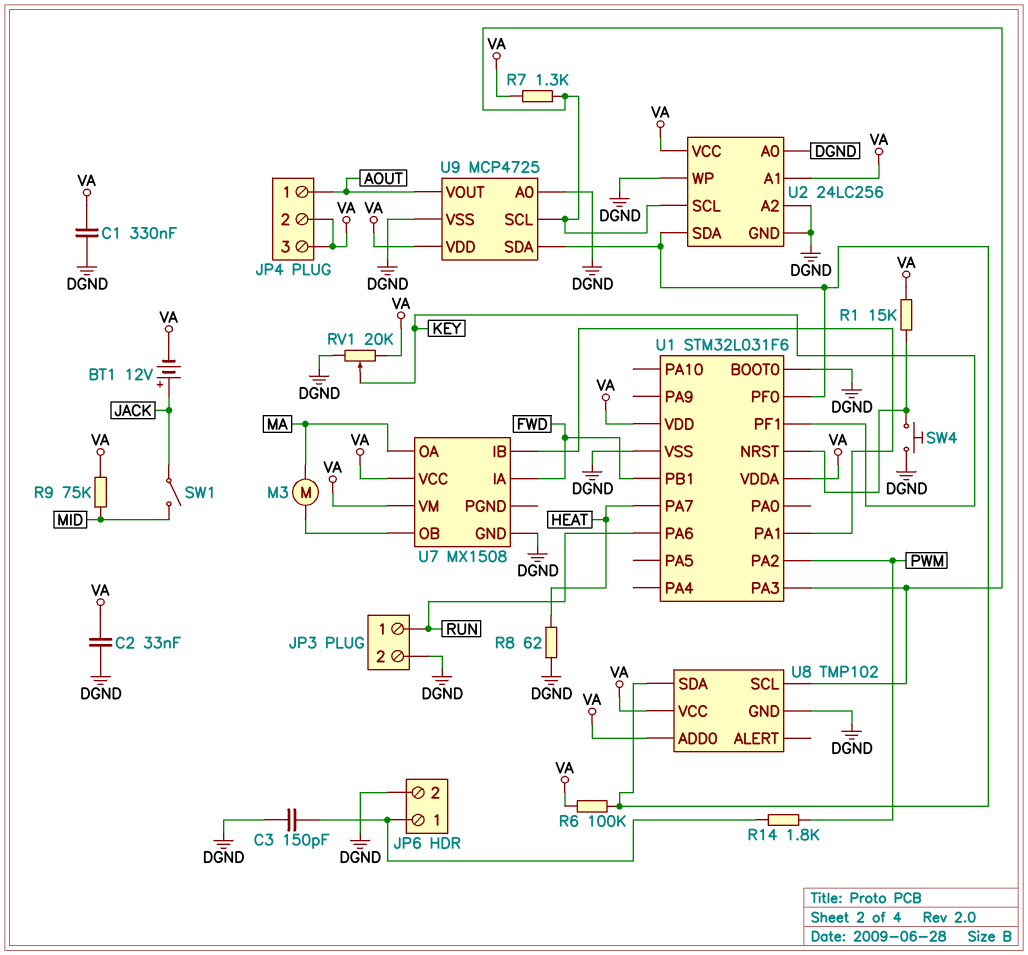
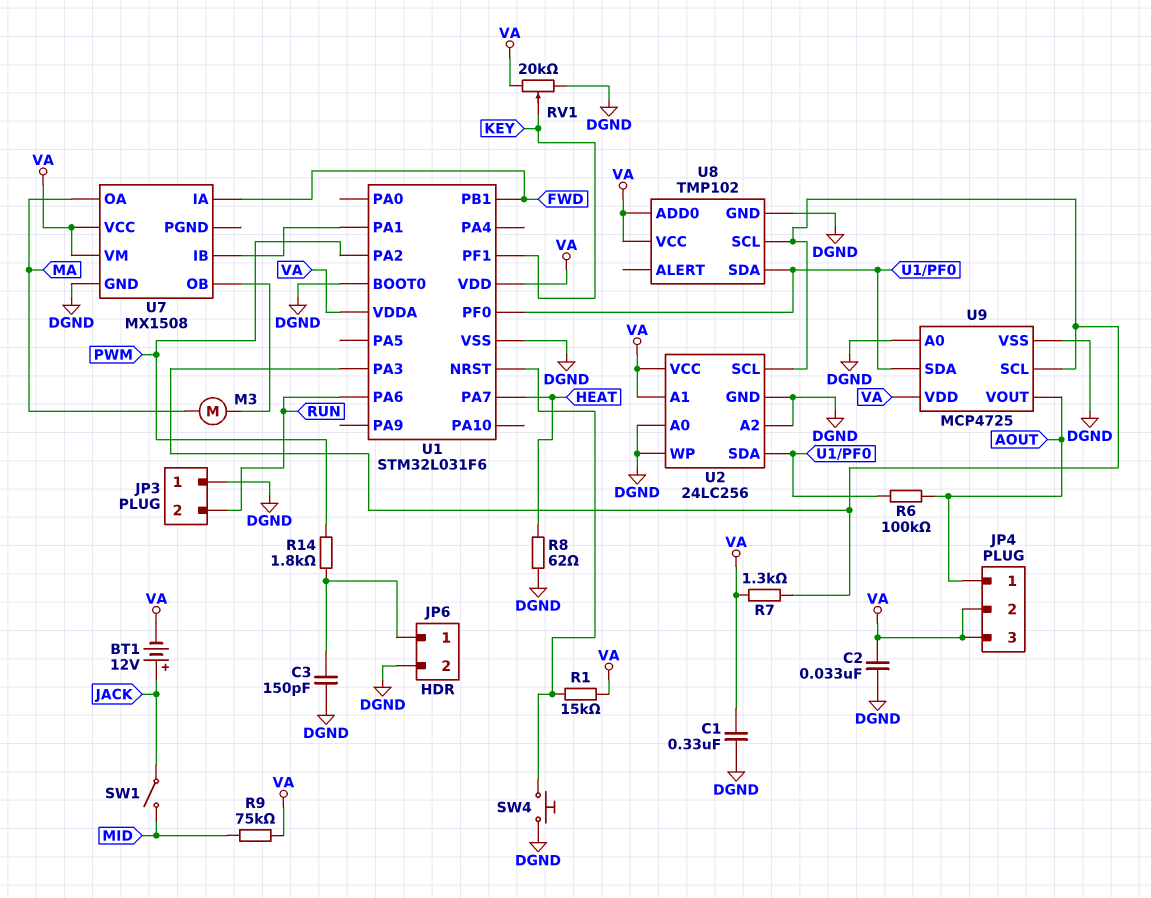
JP3 pin 1: RUN -> DGND
JP3 pin 2: DGND -> RUN
R6: 100k (U1/PF0, VA) -> 100k (AOUT, U1/PF0)

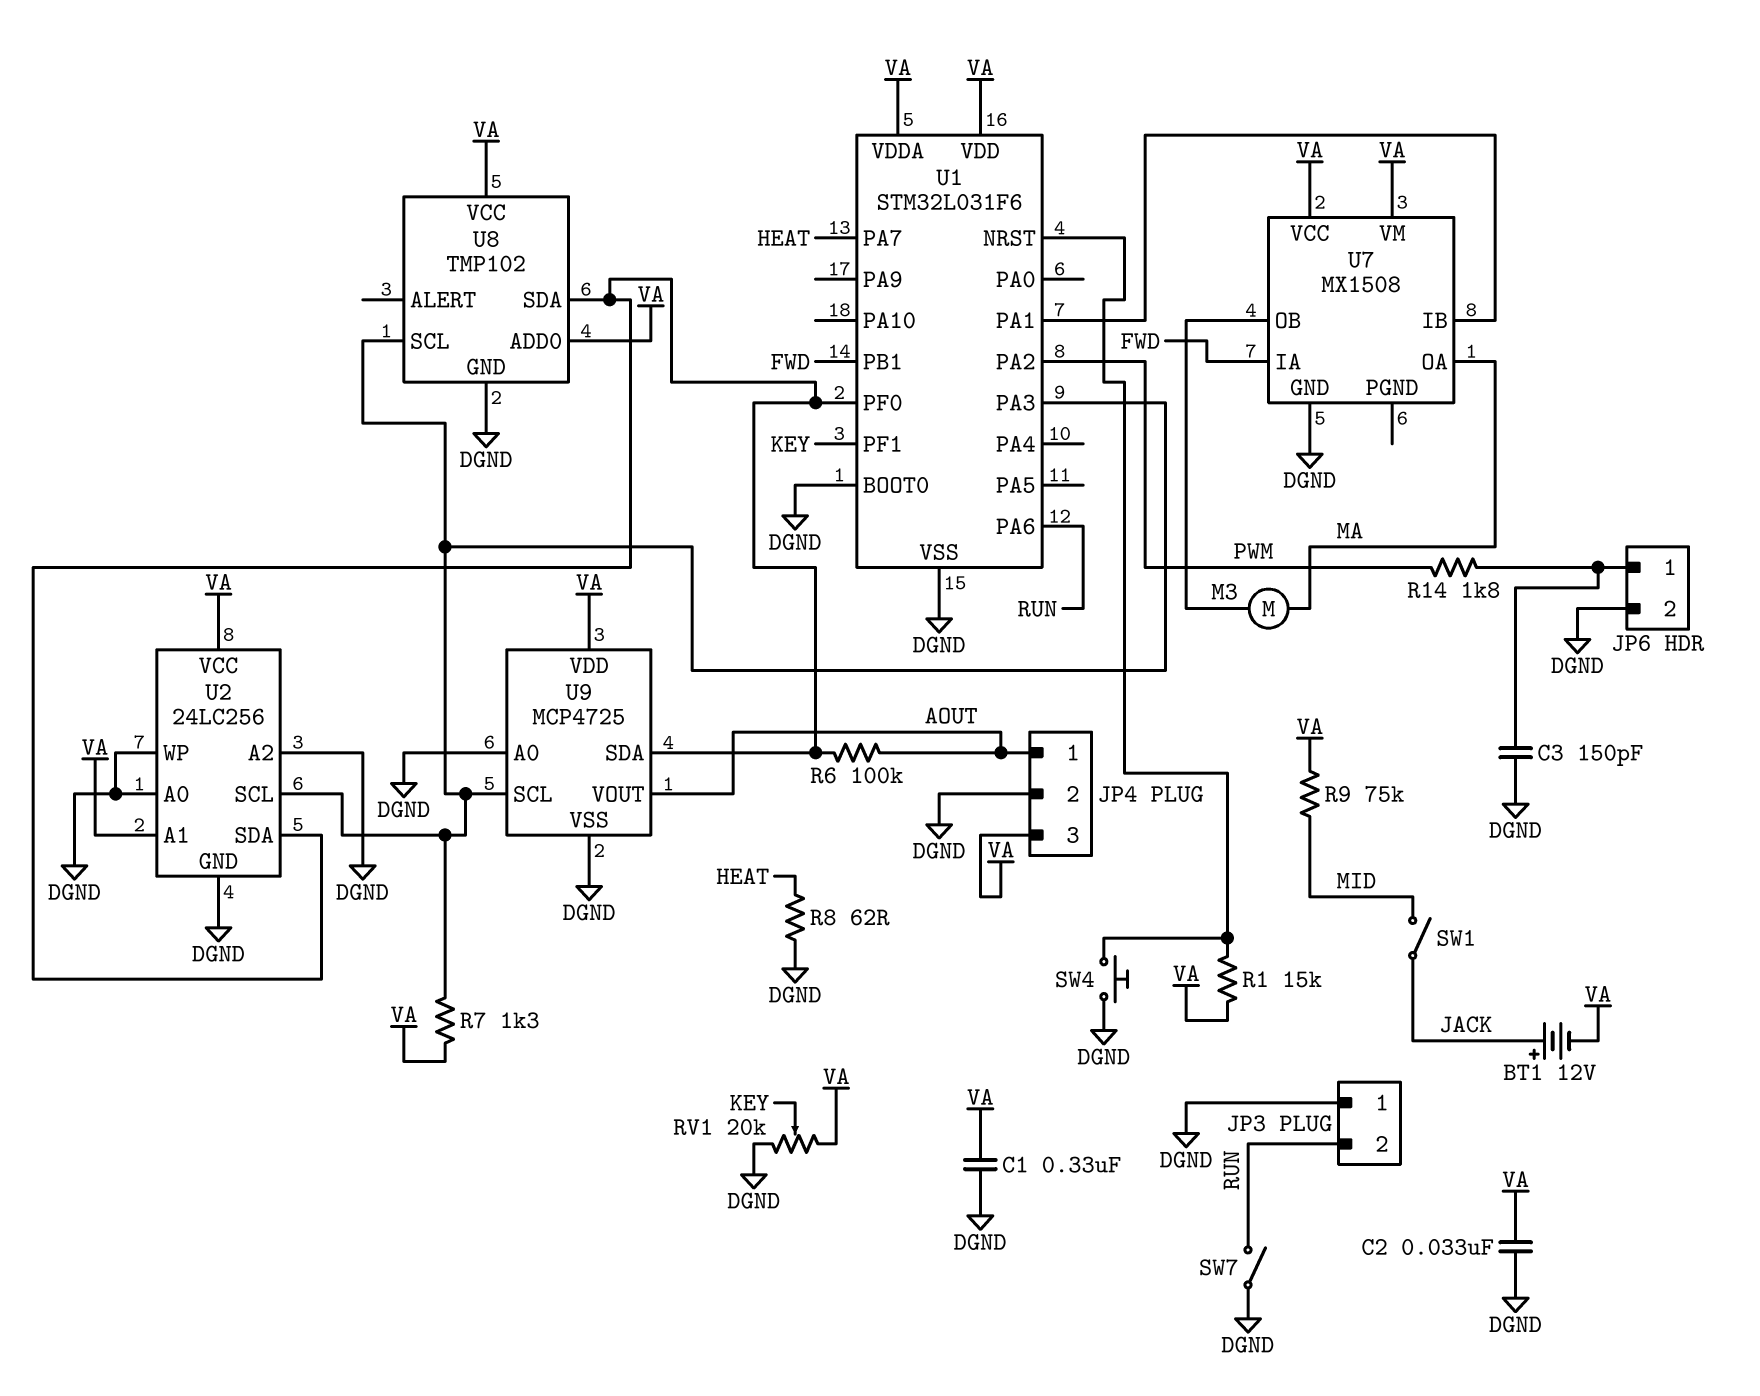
JP4 pin 2: VA -> DGND
SW7: none -> switch (DGND, RUN)

